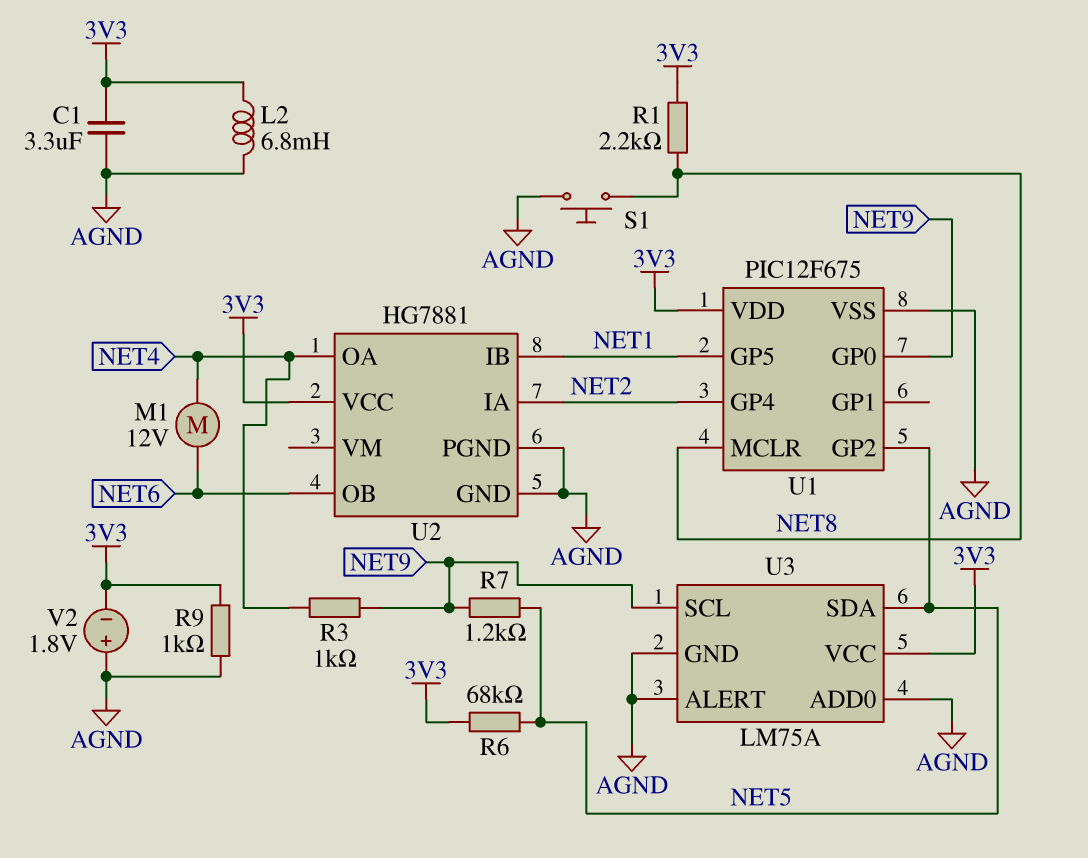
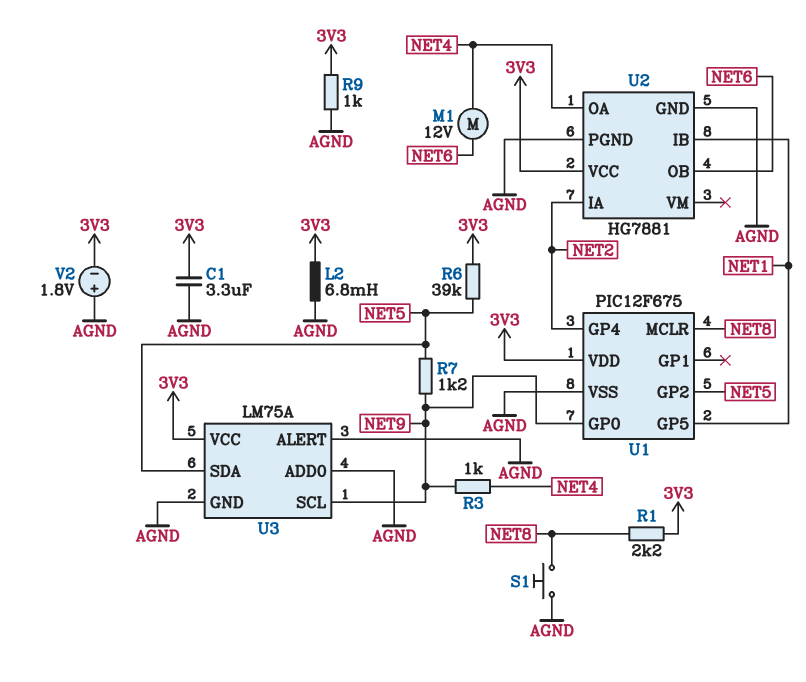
R6: 68k (3V3, NET5) -> 39k (3V3, NET5)

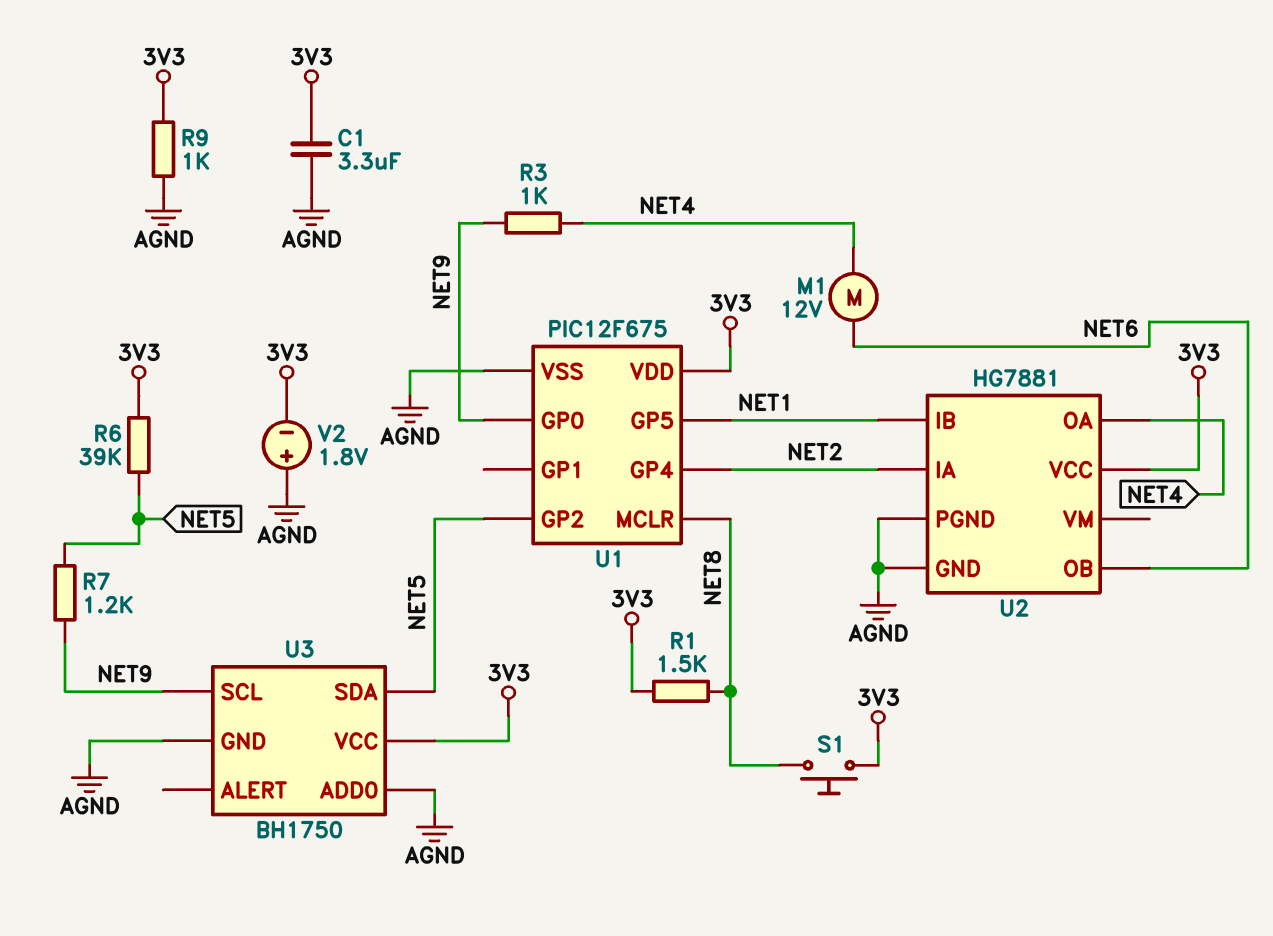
L2: 6.8mH (3V3, AGND) -> none
R1: 2.2k (3V3, NET8) -> 1.5k (3V3, NET8)
S1: button (AGND, NET8) -> button (3V3, NET8)
U3: LM75A -> BH1750
U3 pin ALERT: AGND -> none

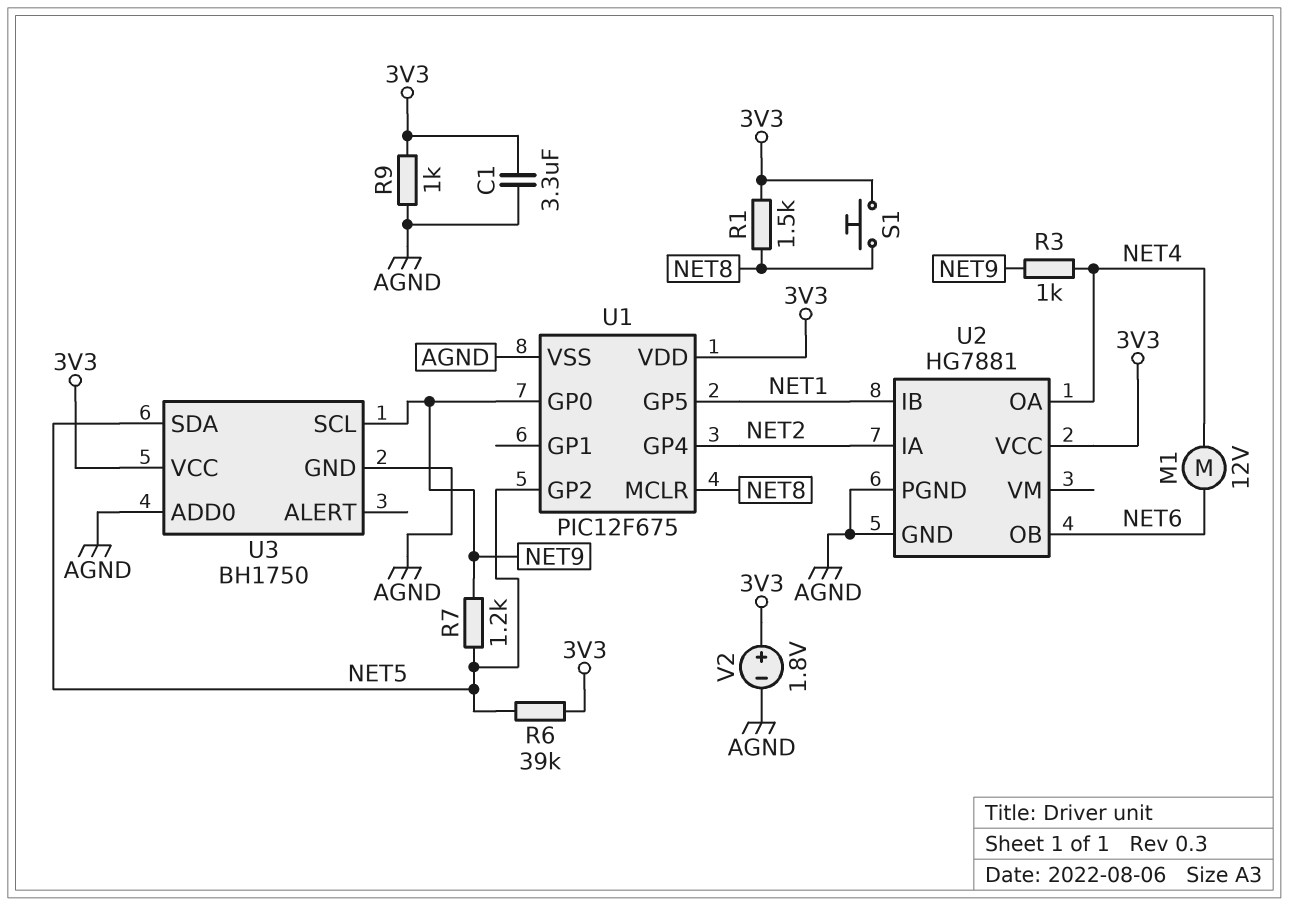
V2: 1.8V (plus AGND, minus 3V3) -> 1.8V (plus 3V3, minus AGND)

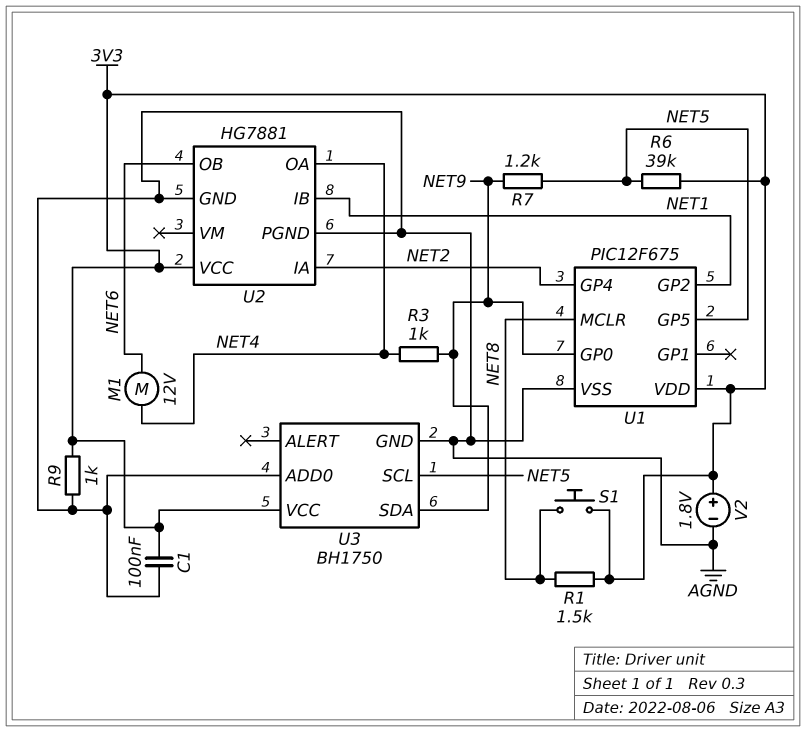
C1: 3.3uF (3V3, AGND) -> 100nF (3V3, AGND)
U1 pin GP2: NET5 -> NET1
U1 pin GP5: NET1 -> NET5
U3 pin SCL: NET9 -> NET5
U3 pin SDA: NET5 -> NET9

